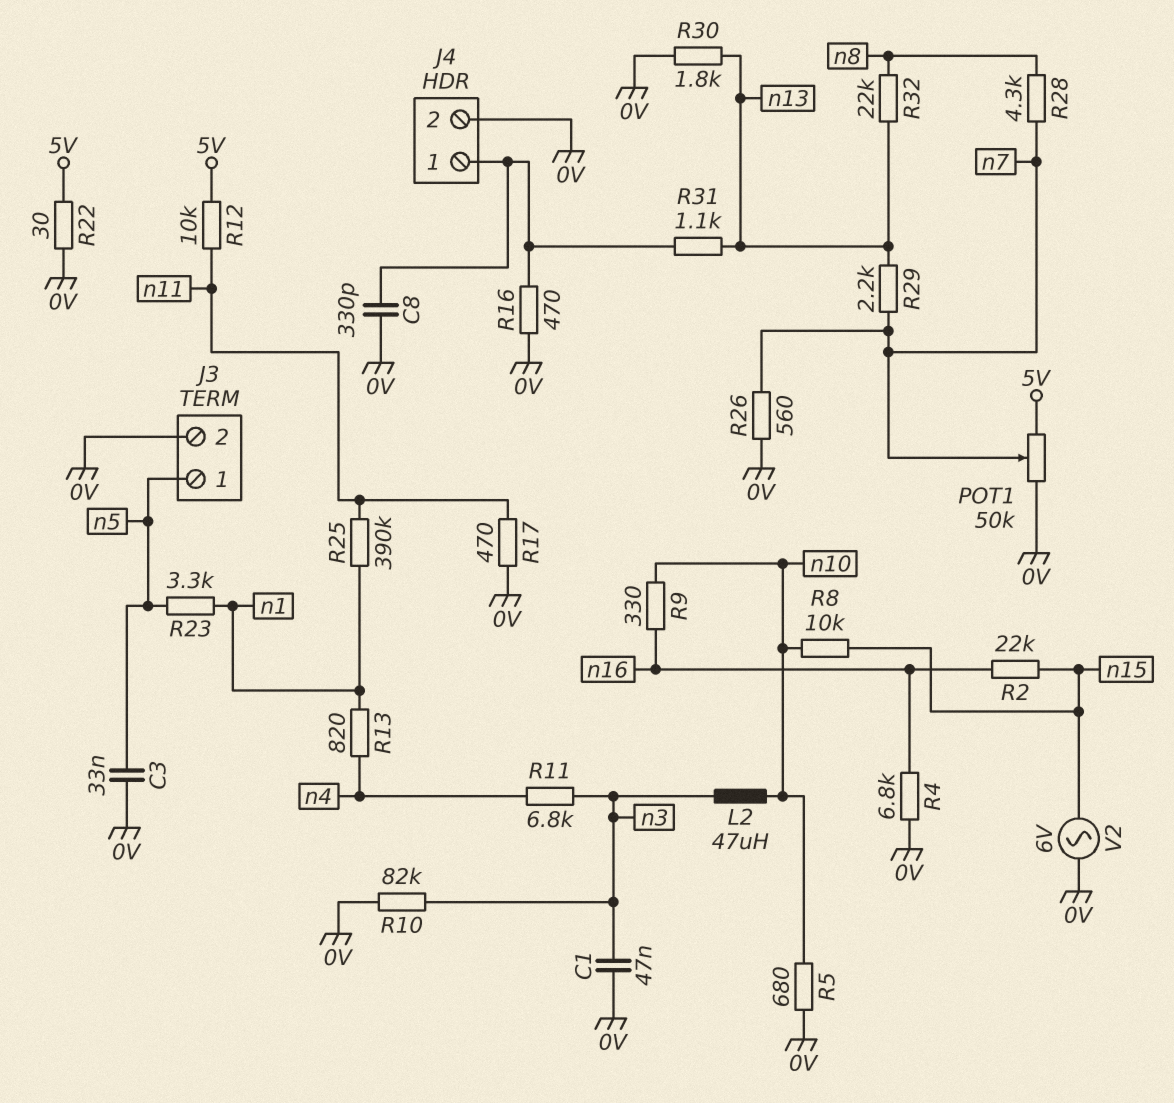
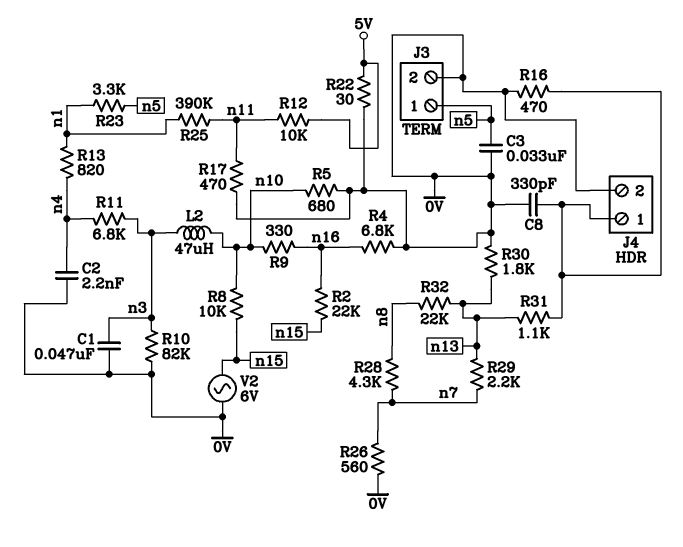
C2: none -> 2.2nF (0V, n4)
POT1: 50k (0V, 5V, wiper n7) -> none

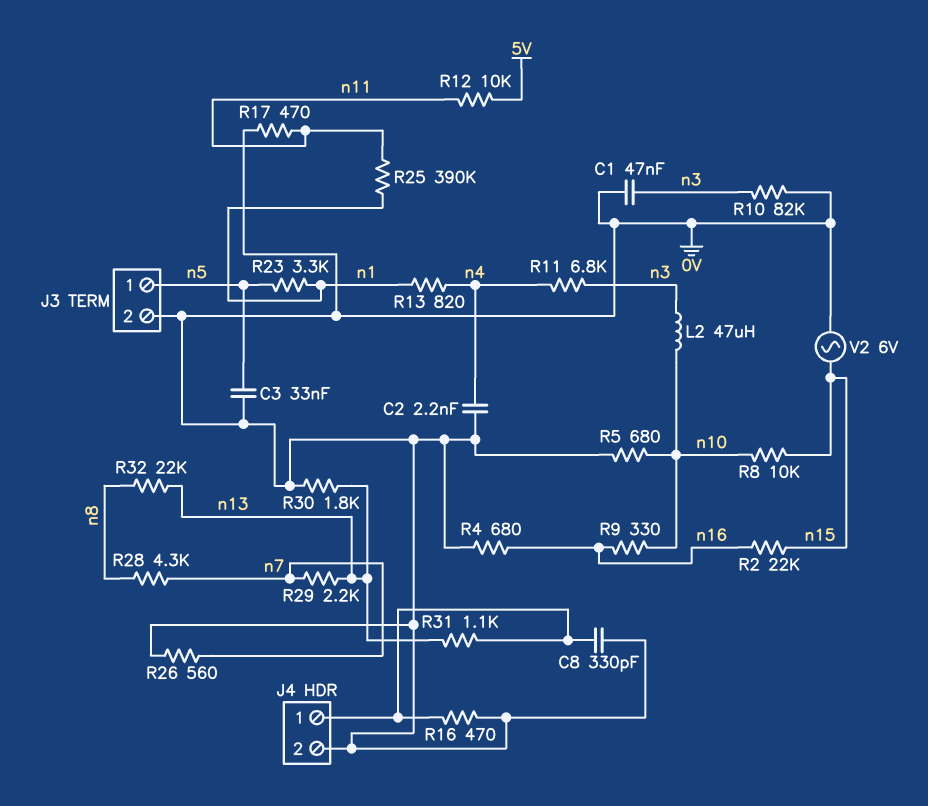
R4: 6.8k (0V, n16) -> 680 (0V, n16)
R22: 30 (0V, 5V) -> none

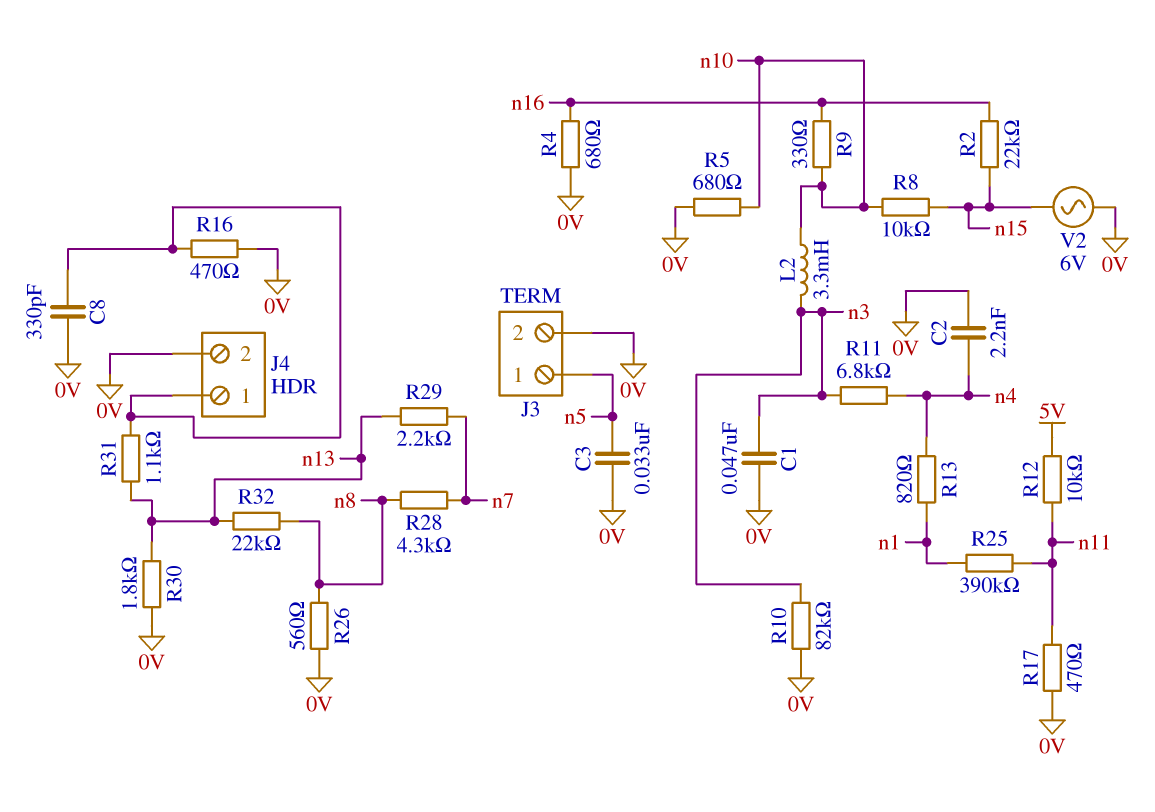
L2: 47uH (n3, n10) -> 3.3mH (n3, n10)
R23: 3.3k (n1, n5) -> none
R26: 560 (0V, n7) -> 560 (0V, n8)

